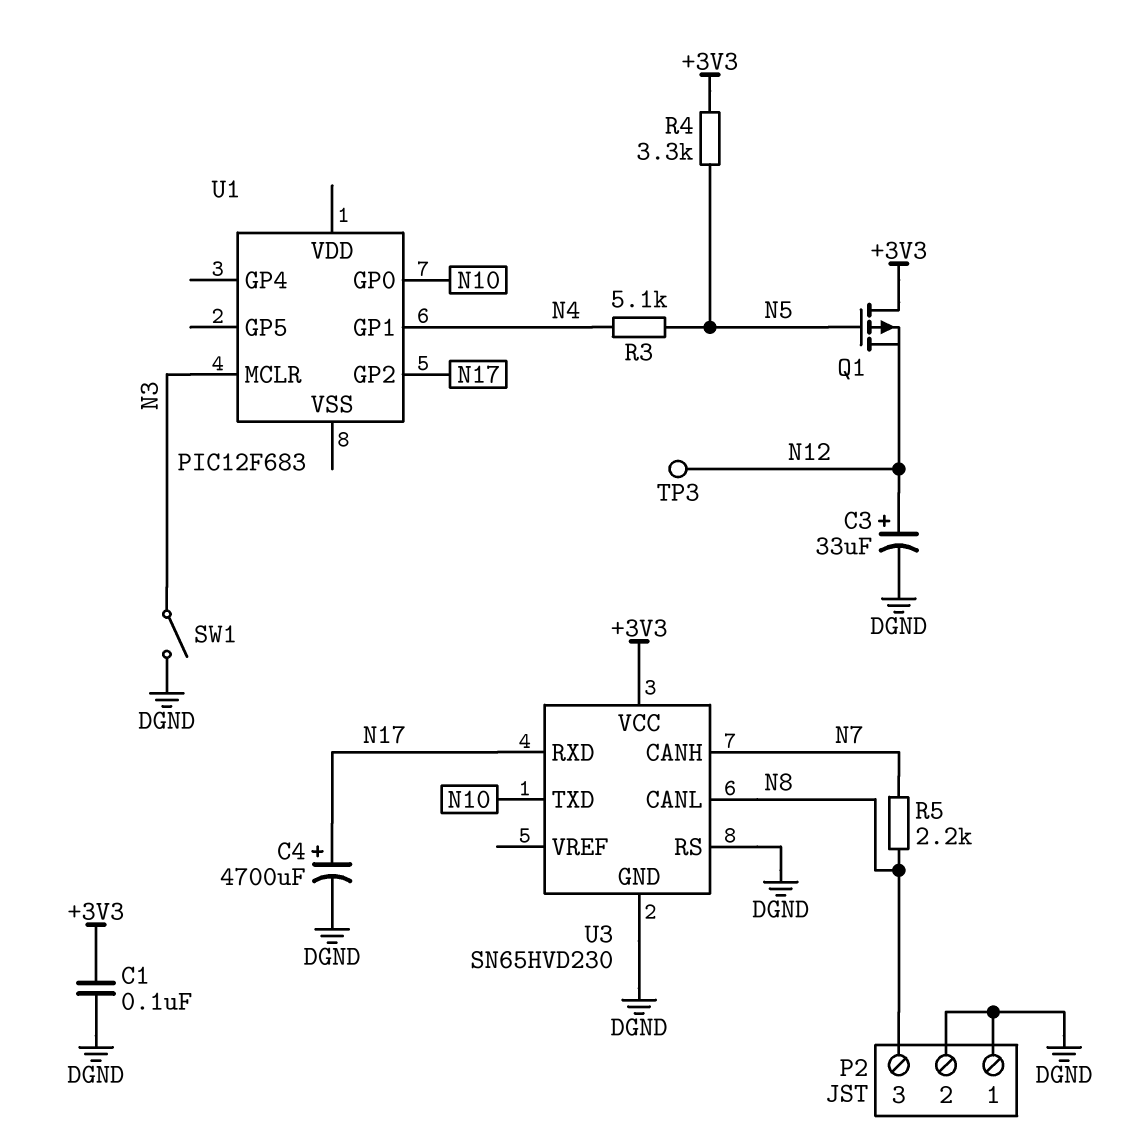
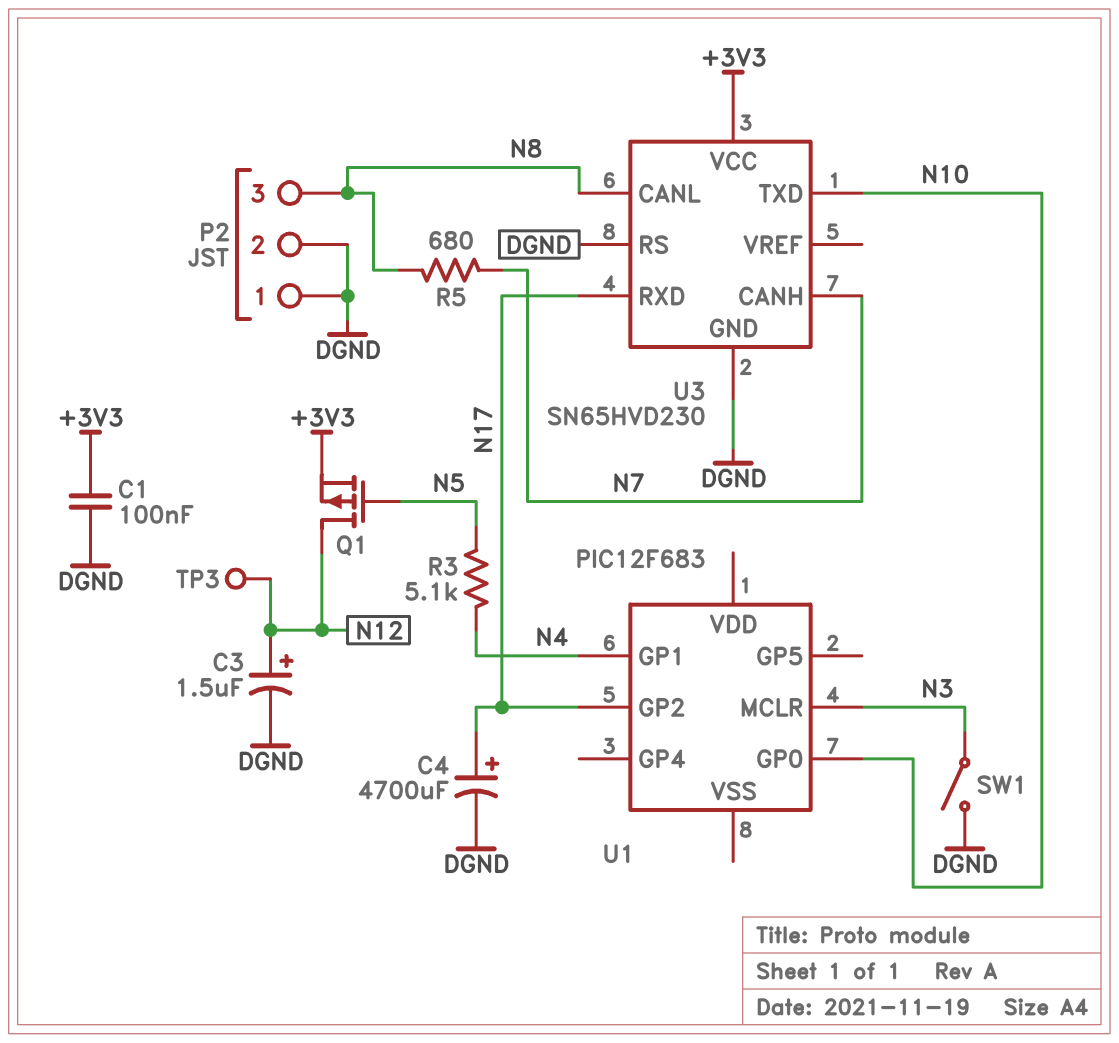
C3: 33uF (plus N12, minus DGND) -> 1.5uF (plus N12, minus DGND)
Q1: PMOS (G N5, D +3V3, S N12) -> PMOS (G N5, D N12, S +3V3)
R4: 3.3k (+3V3, N5) -> none
R5: 2.2k (N7, N8) -> 680 (N7, N8)

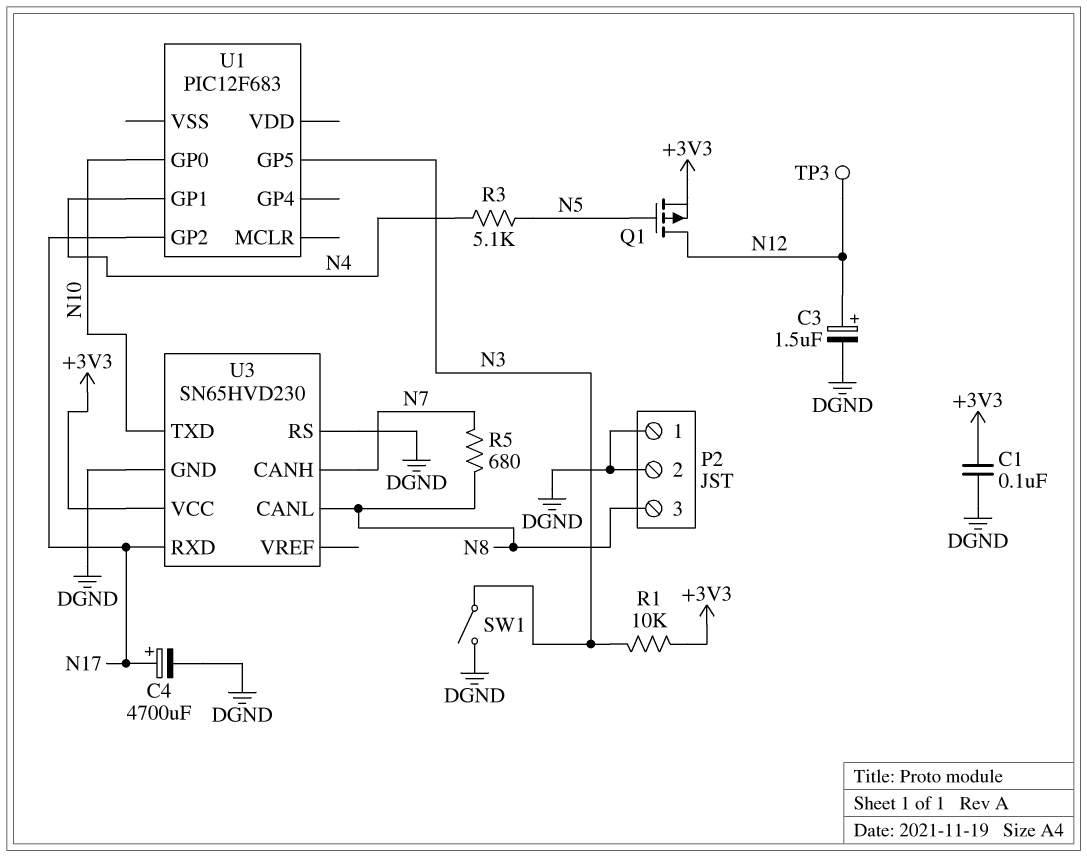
R1: none -> 10k (+3V3, N3)
U1 pin GP5: none -> N3
U1 pin MCLR: N3 -> none

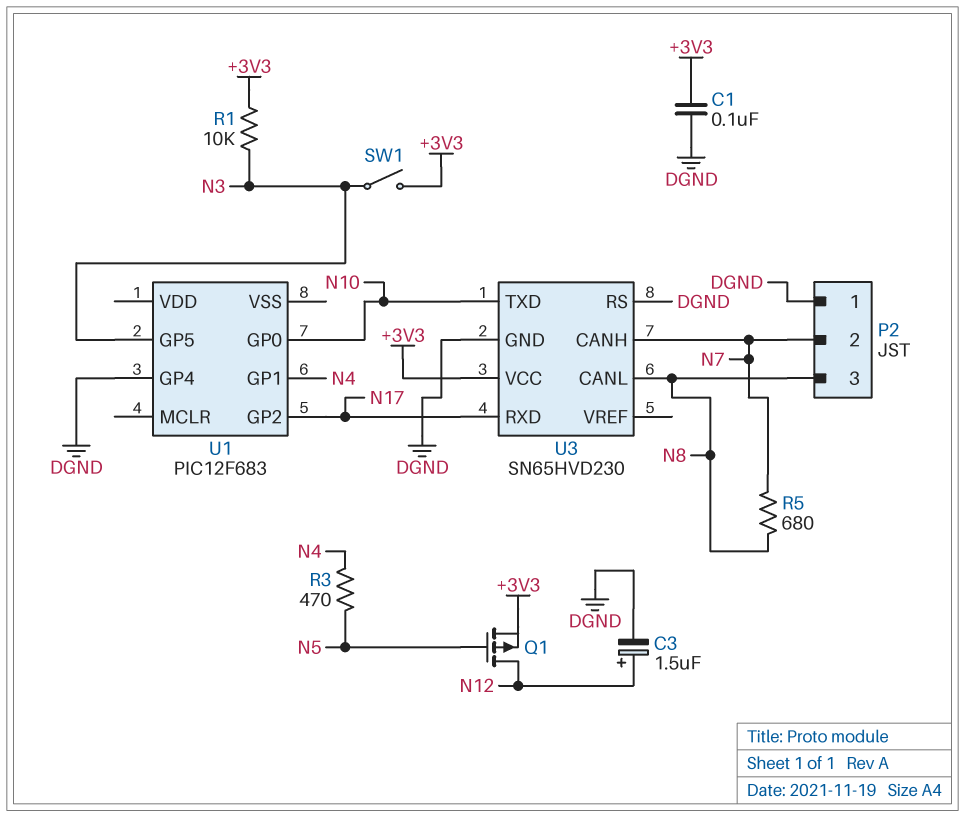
C4: 4700uF (plus N17, minus DGND) -> none
P2 pin 2: DGND -> N7
R3: 5.1k (N4, N5) -> 470 (N4, N5)
SW1: switch (DGND, N3) -> switch (+3V3, N3)
TP3: test point (N12) -> none
U1 pin GP4: none -> DGND

